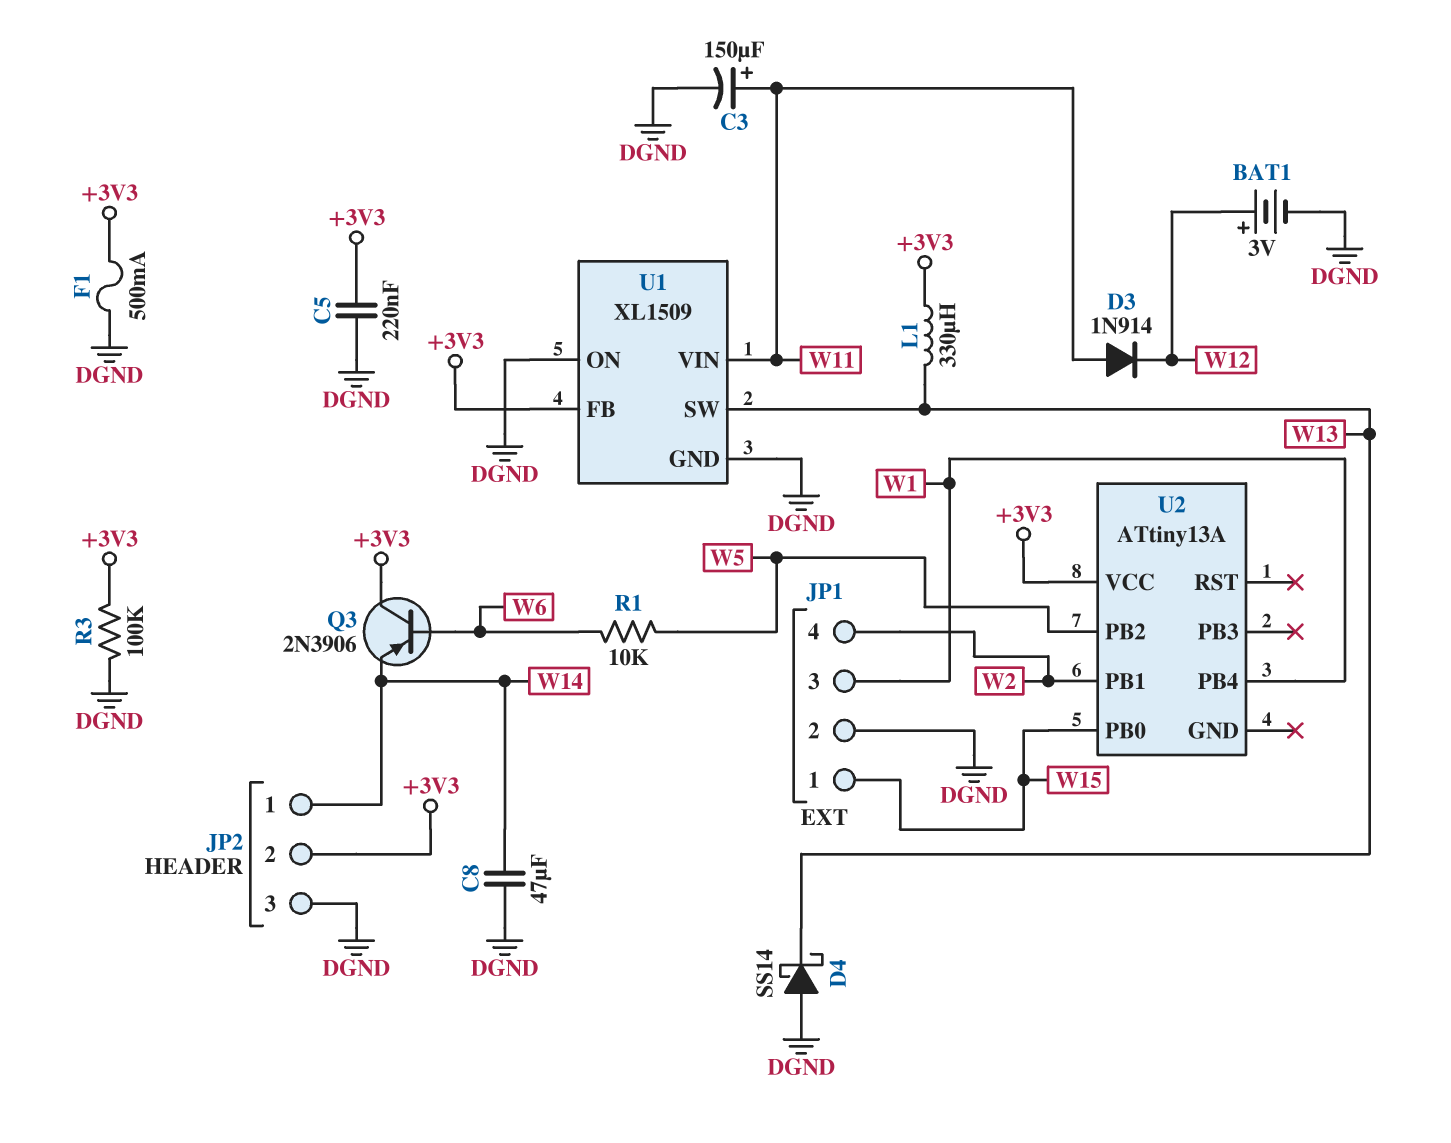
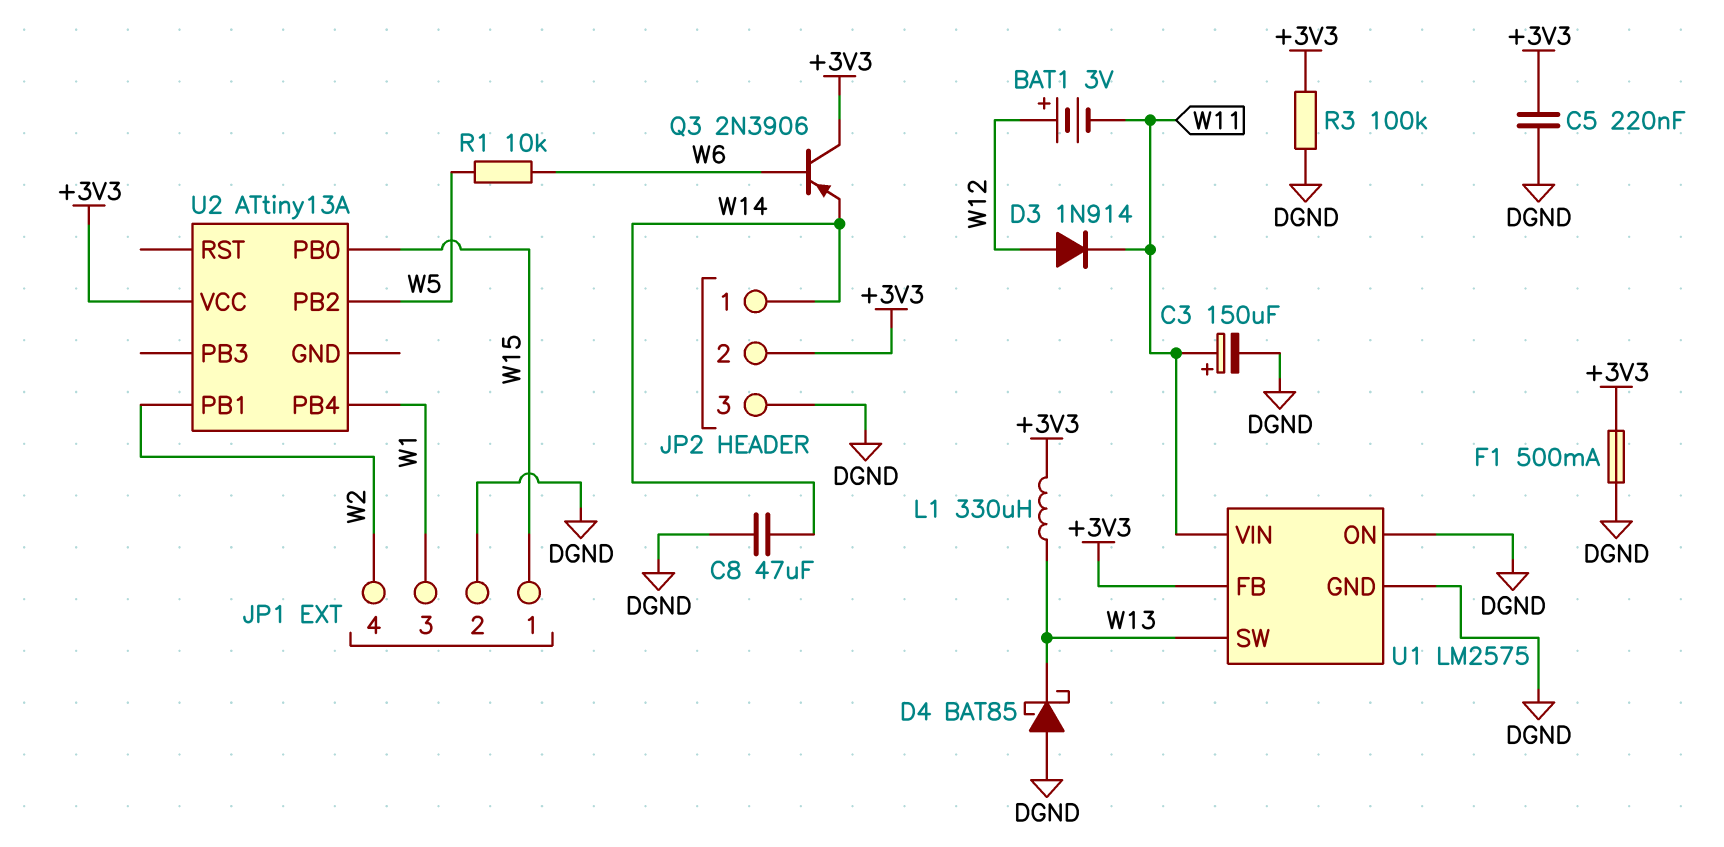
BAT1: 3V (plus W12, minus DGND) -> 3V (plus W12, minus W11)
D3: diode 1N914 (A W11, K W12) -> diode 1N914 (A W12, K W11)
D4: schottky SS14 (A DGND, K W13) -> schottky BAT85 (A DGND, K W13)
U1: XL1509 -> LM2575

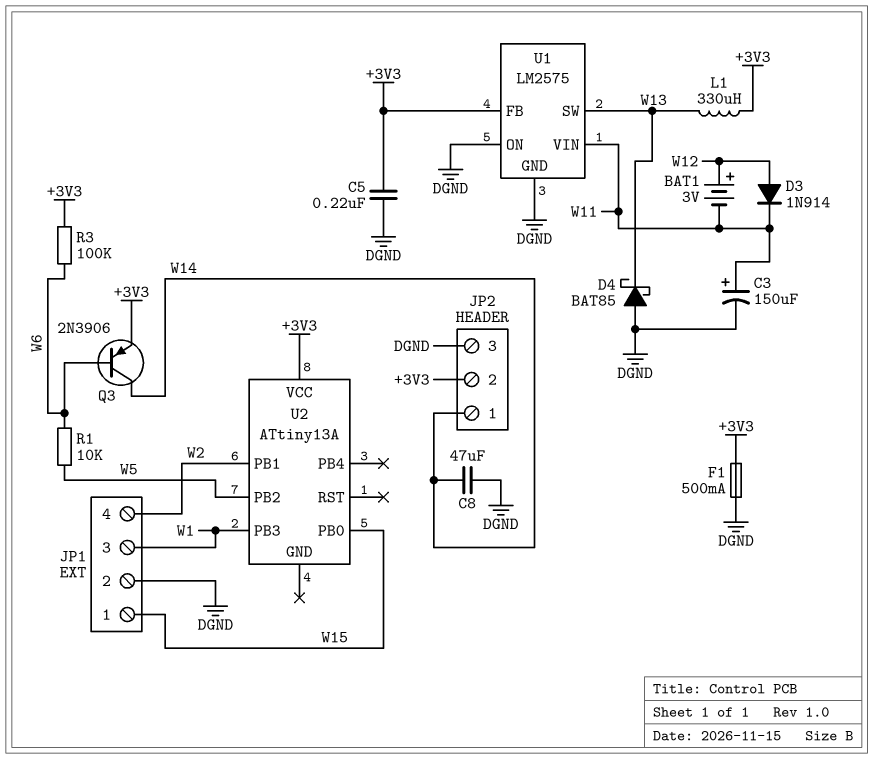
Q3: PNP 2N3906 (B W6, C +3V3, E W14) -> PNP 2N3906 (B W6, C W14, E +3V3)
R3: 100k (+3V3, DGND) -> 100k (+3V3, W6)
U2 pin PB3: none -> W1
U2 pin PB4: W1 -> none

